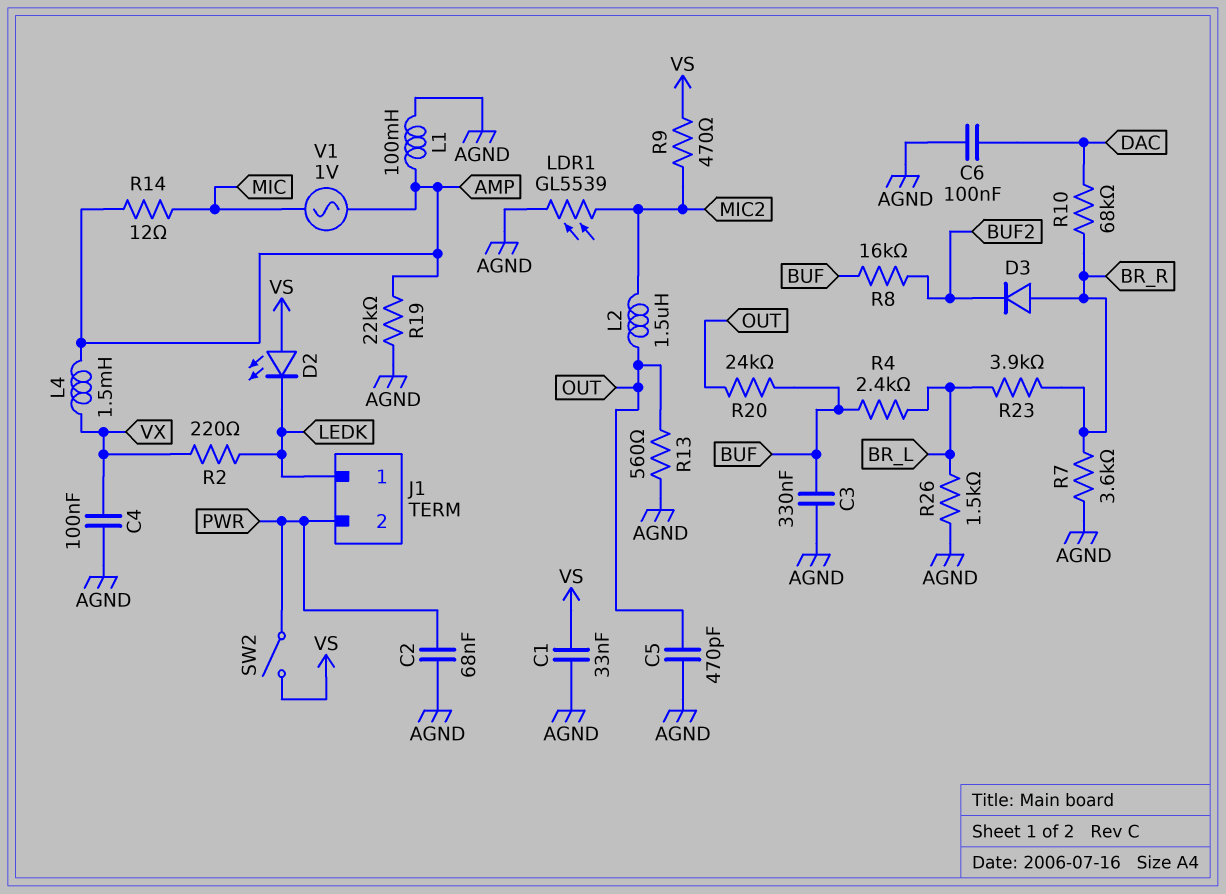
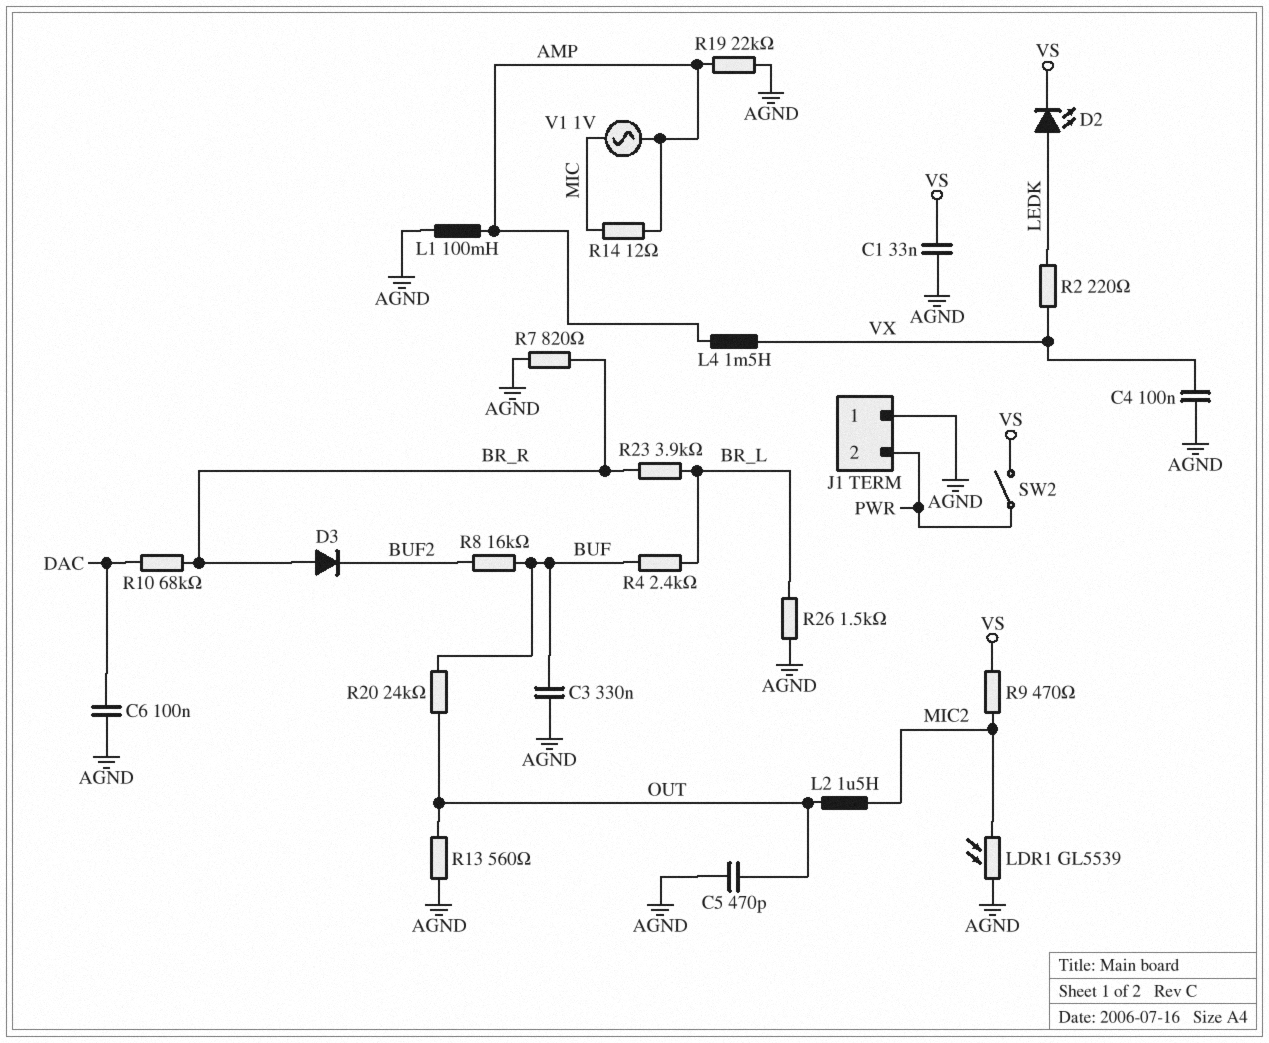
C2: 68nF (AGND, PWR) -> none
D2: LED (A VS, K LEDK) -> LED (A LEDK, K VS)
J1 pin 1: LEDK -> AGND
R7: 3.6k (AGND, BR_R) -> 820 (AGND, BR_R)

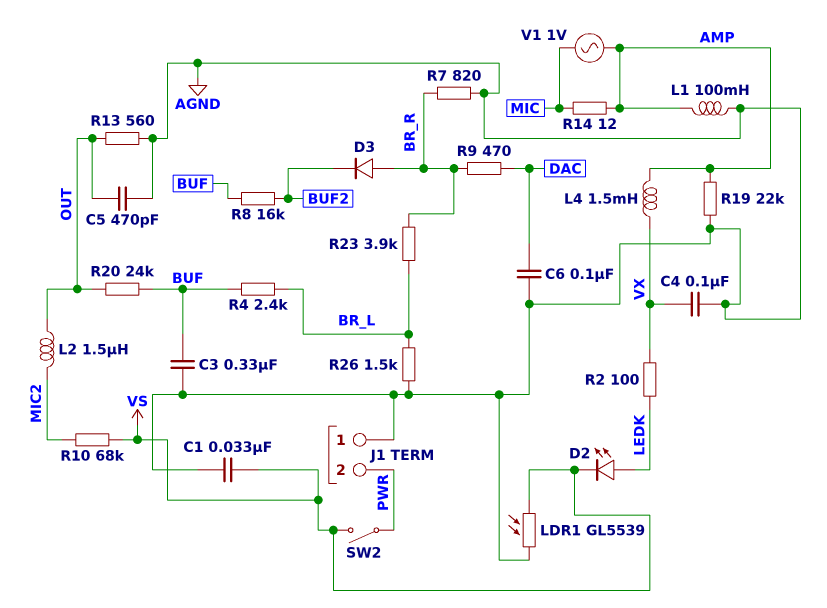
LDR1: GL5539 (AGND, MIC2) -> GL5539 (AGND, VS)
R2: 220 (LEDK, VX) -> 100 (LEDK, VX)
R9: 470 (MIC2, VS) -> 470 (BR_R, DAC)
R10: 68k (BR_R, DAC) -> 68k (MIC2, VS)

